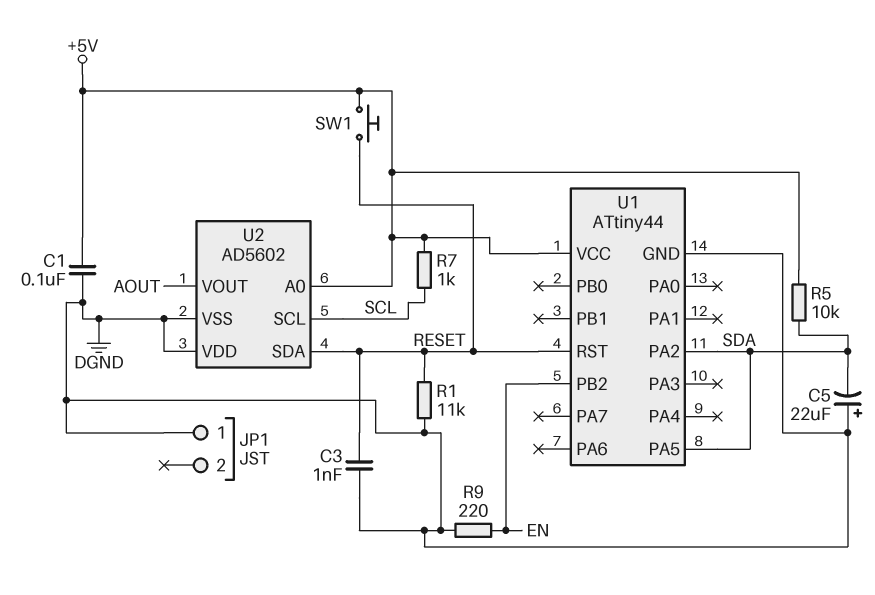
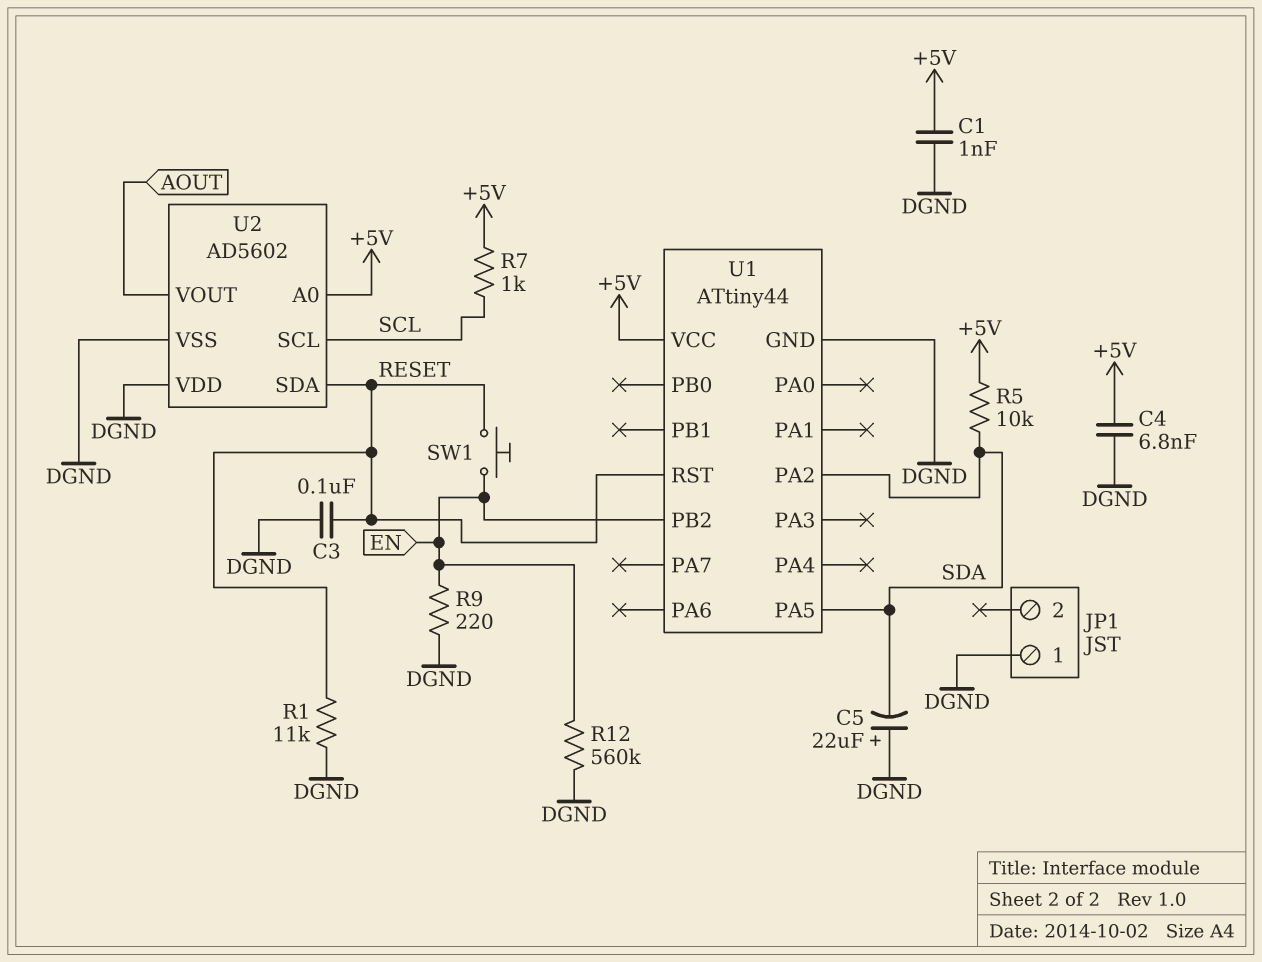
C1: 100nF (+5V, DGND) -> 1nF (+5V, DGND)
C3: 1nF (DGND, RESET) -> 100nF (DGND, RESET)
C4: none -> 6.8nF (+5V, DGND)
R12: none -> 560k (DGND, EN)
SW1: button (+5V, RESET) -> button (EN, RESET)

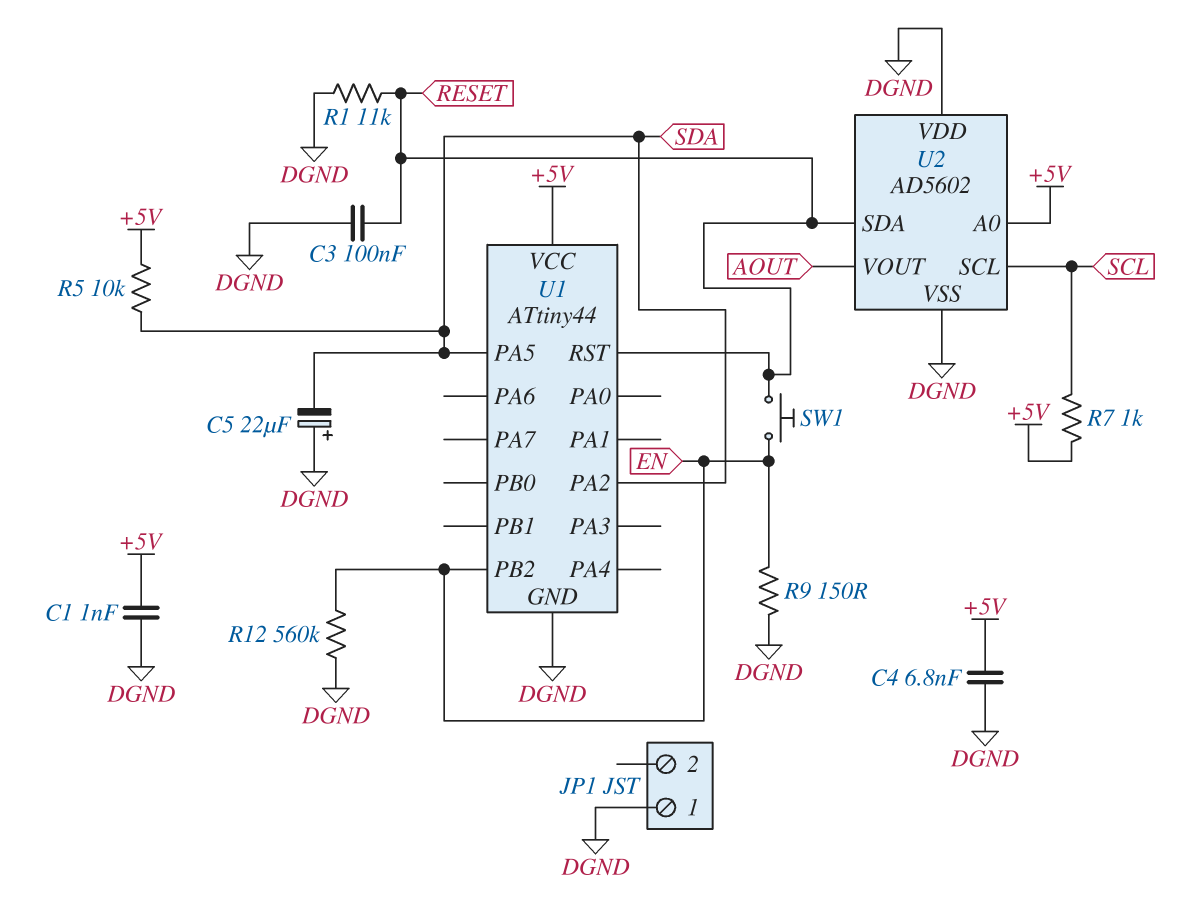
R9: 220 (DGND, EN) -> 150 (DGND, EN)

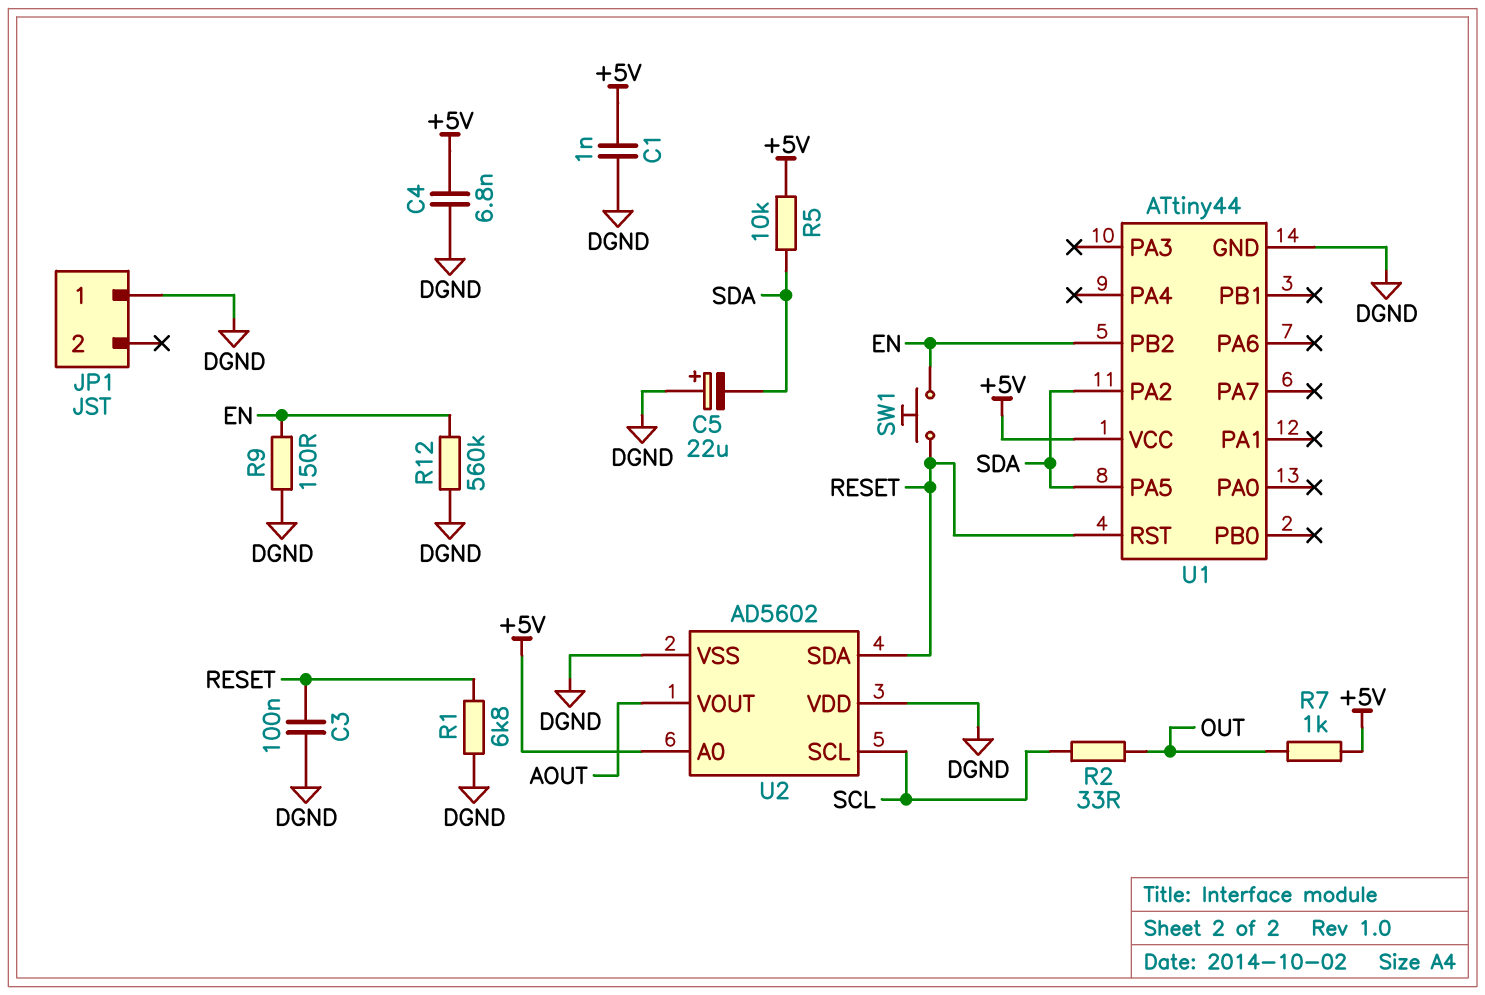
R1: 11k (DGND, RESET) -> 6.8k (DGND, RESET)
R2: none -> 33 (OUT, SCL)
R7: 1k (+5V, SCL) -> 1k (+5V, OUT)

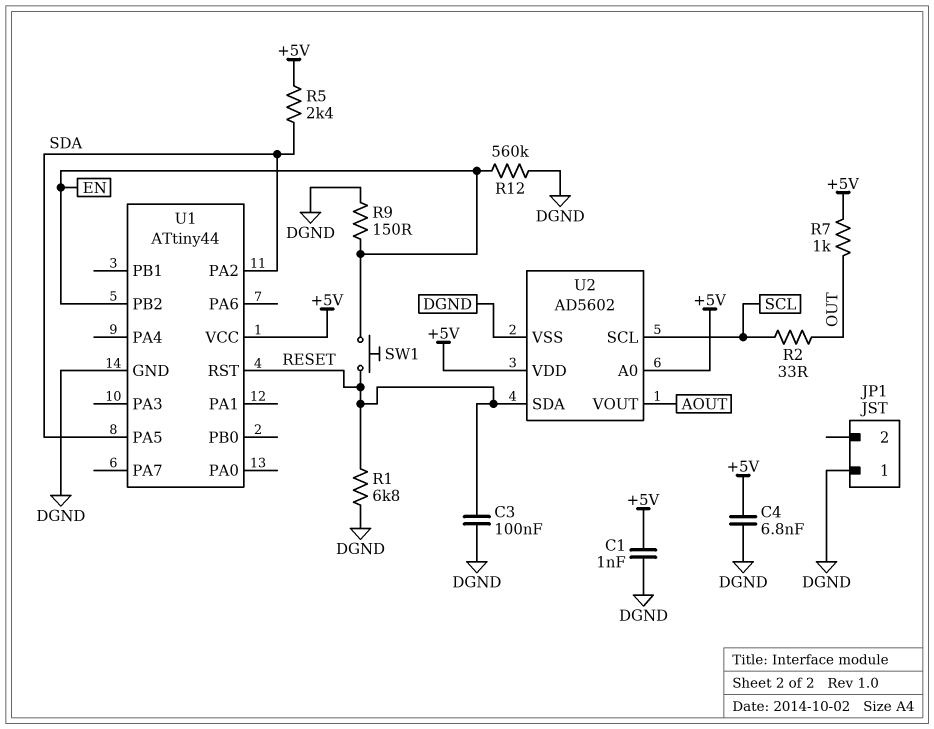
C5: 22uF (plus DGND, minus SDA) -> none
R5: 10k (+5V, SDA) -> 2.4k (+5V, SDA)
U2 pin VDD: DGND -> +5V

